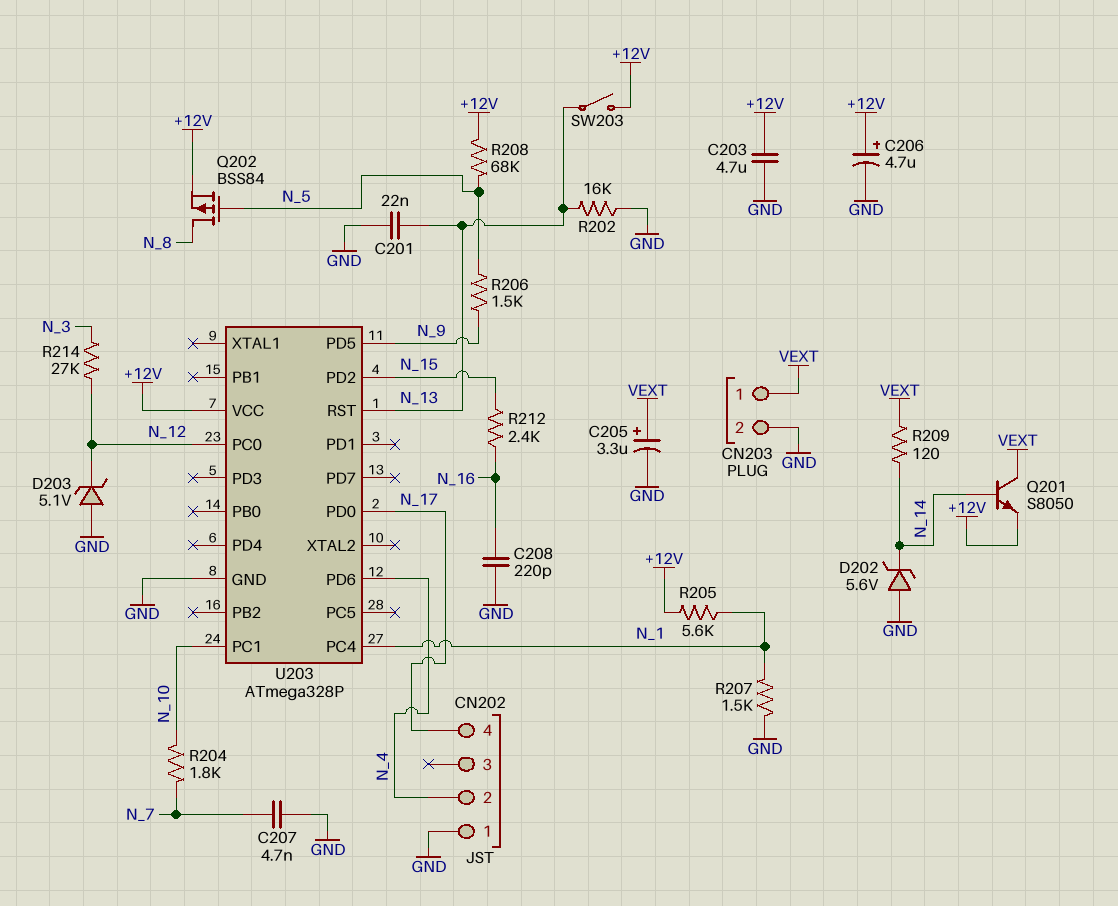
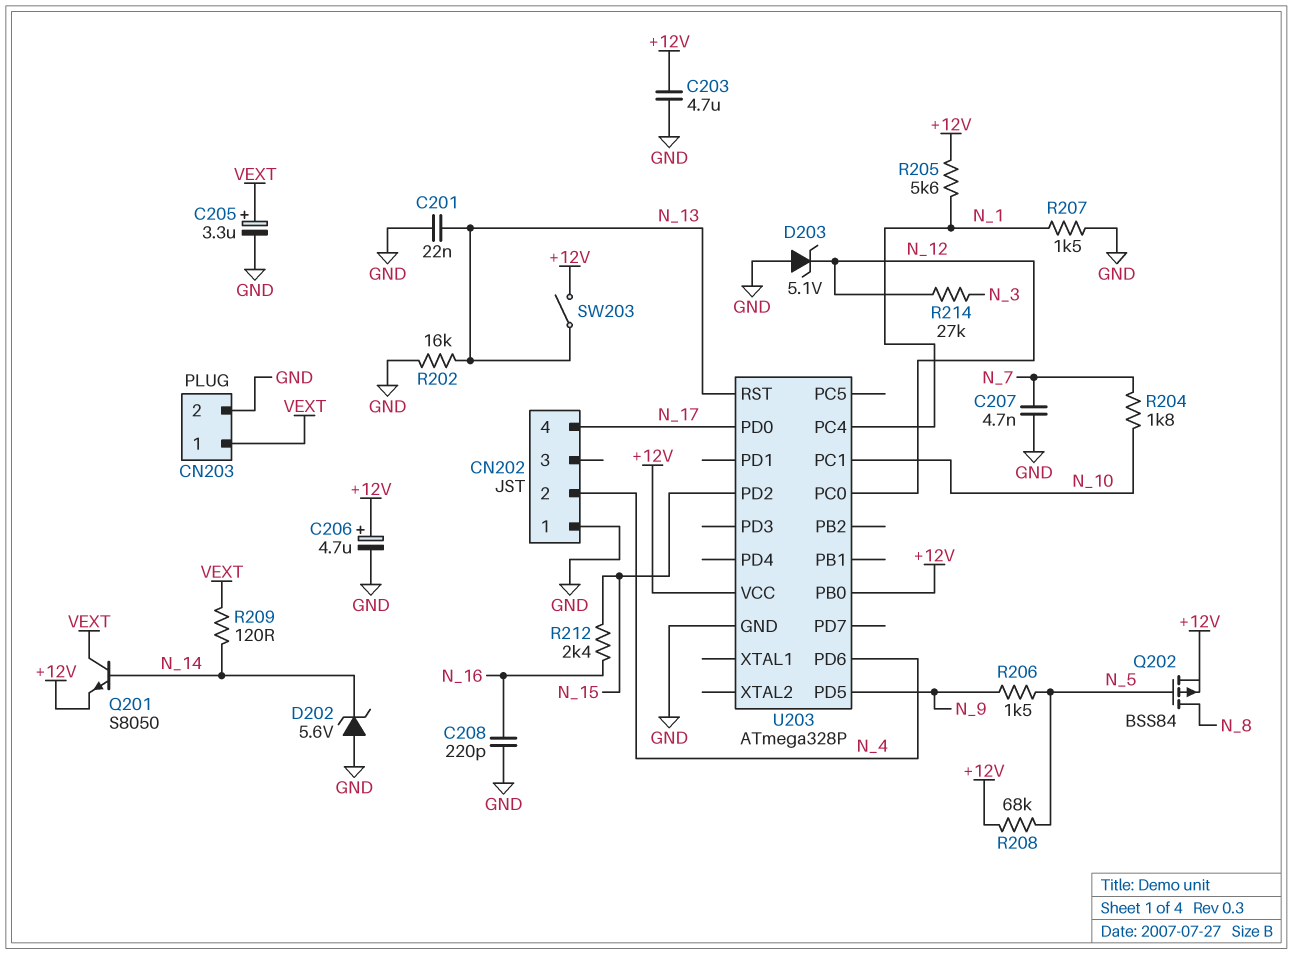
U203 pin PB0: none -> +12V

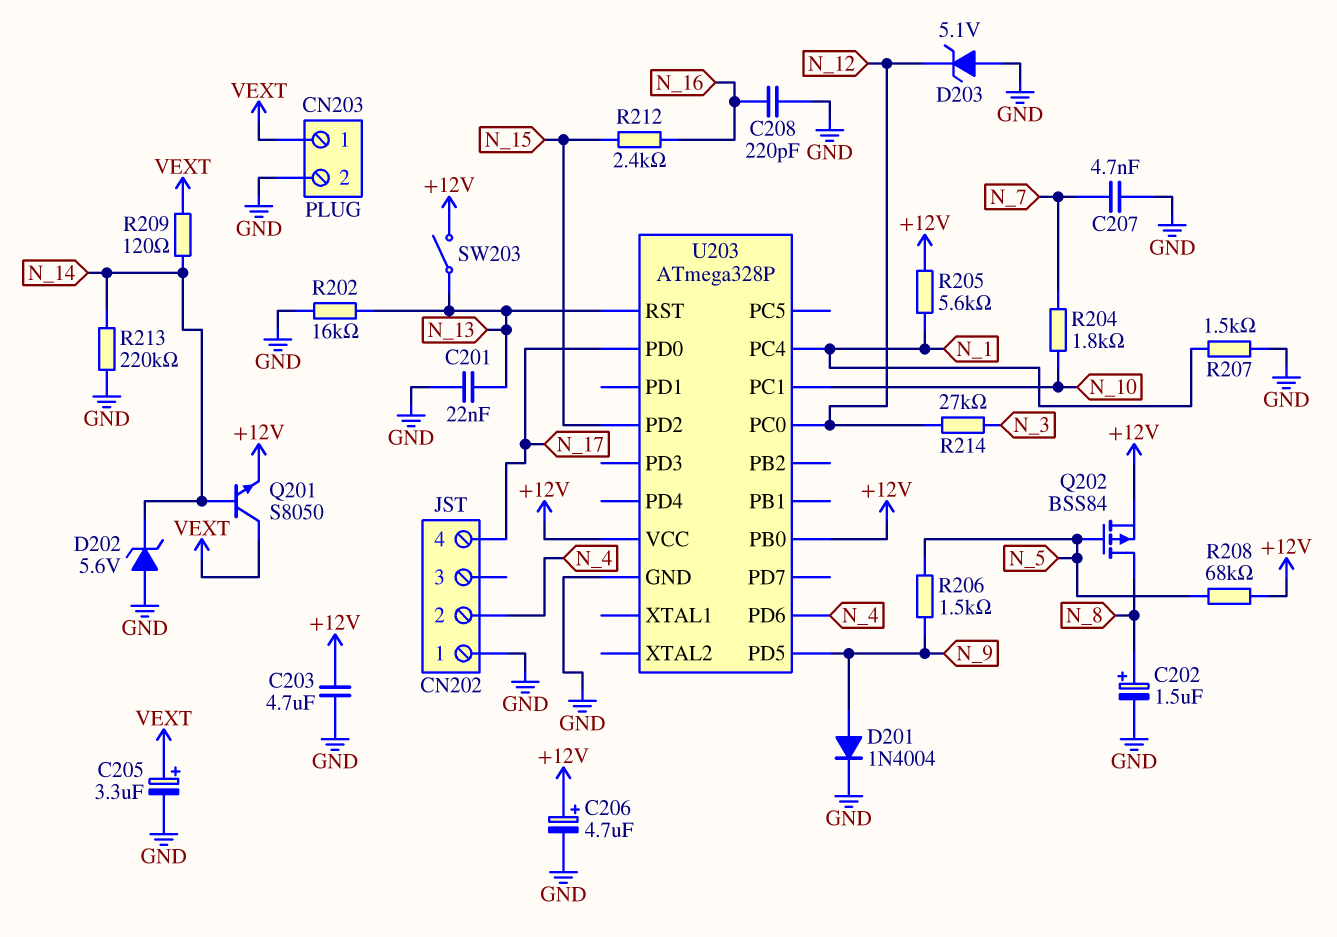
C202: none -> 1.5uF (plus N_8, minus GND)
D201: none -> diode 1N4004 (A N_9, K GND)
R213: none -> 220k (GND, N_14)

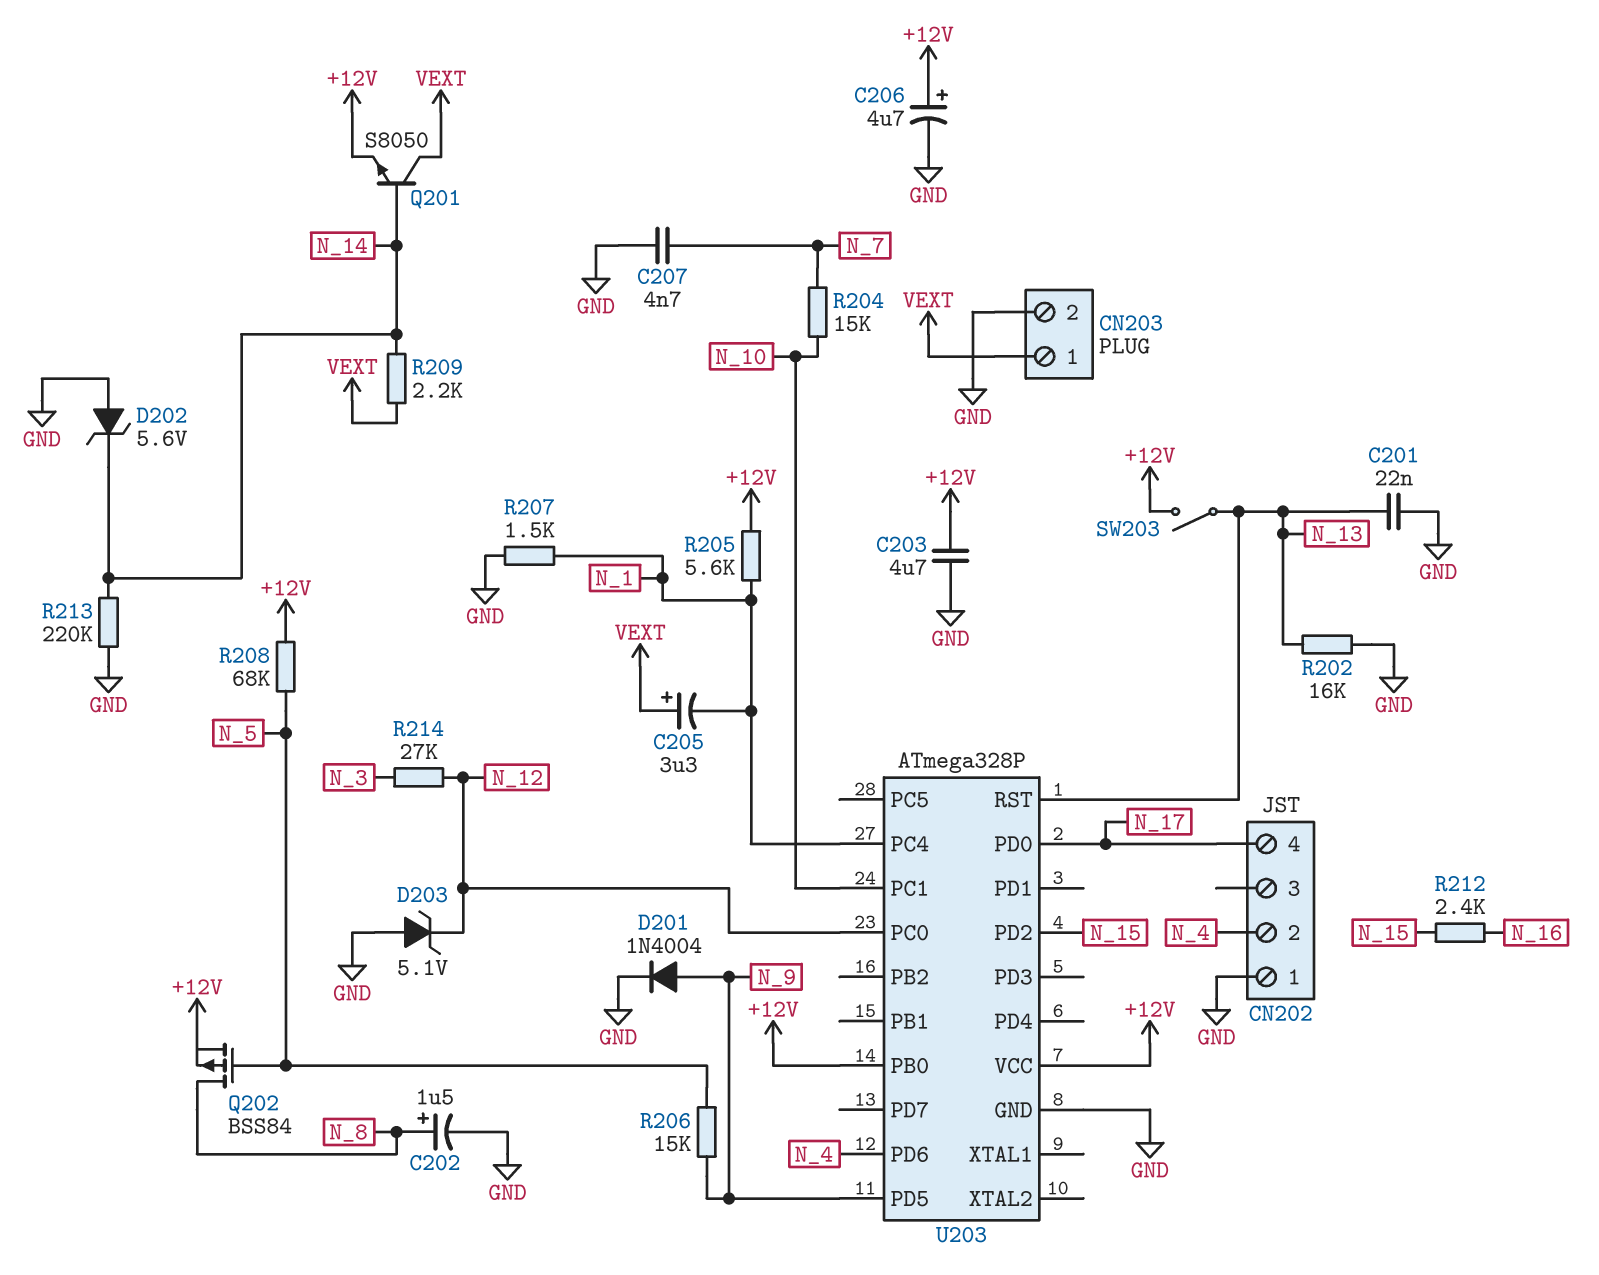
C205: 3.3uF (plus VEXT, minus GND) -> 3.3uF (plus VEXT, minus N_1)
C208: 220pF (GND, N_16) -> none
R204: 1.8k (N_7, N_10) -> 15k (N_7, N_10)
R206: 1.5k (N_5, N_9) -> 15k (N_5, N_9)
R209: 120 (N_14, VEXT) -> 2.2k (N_14, VEXT)

